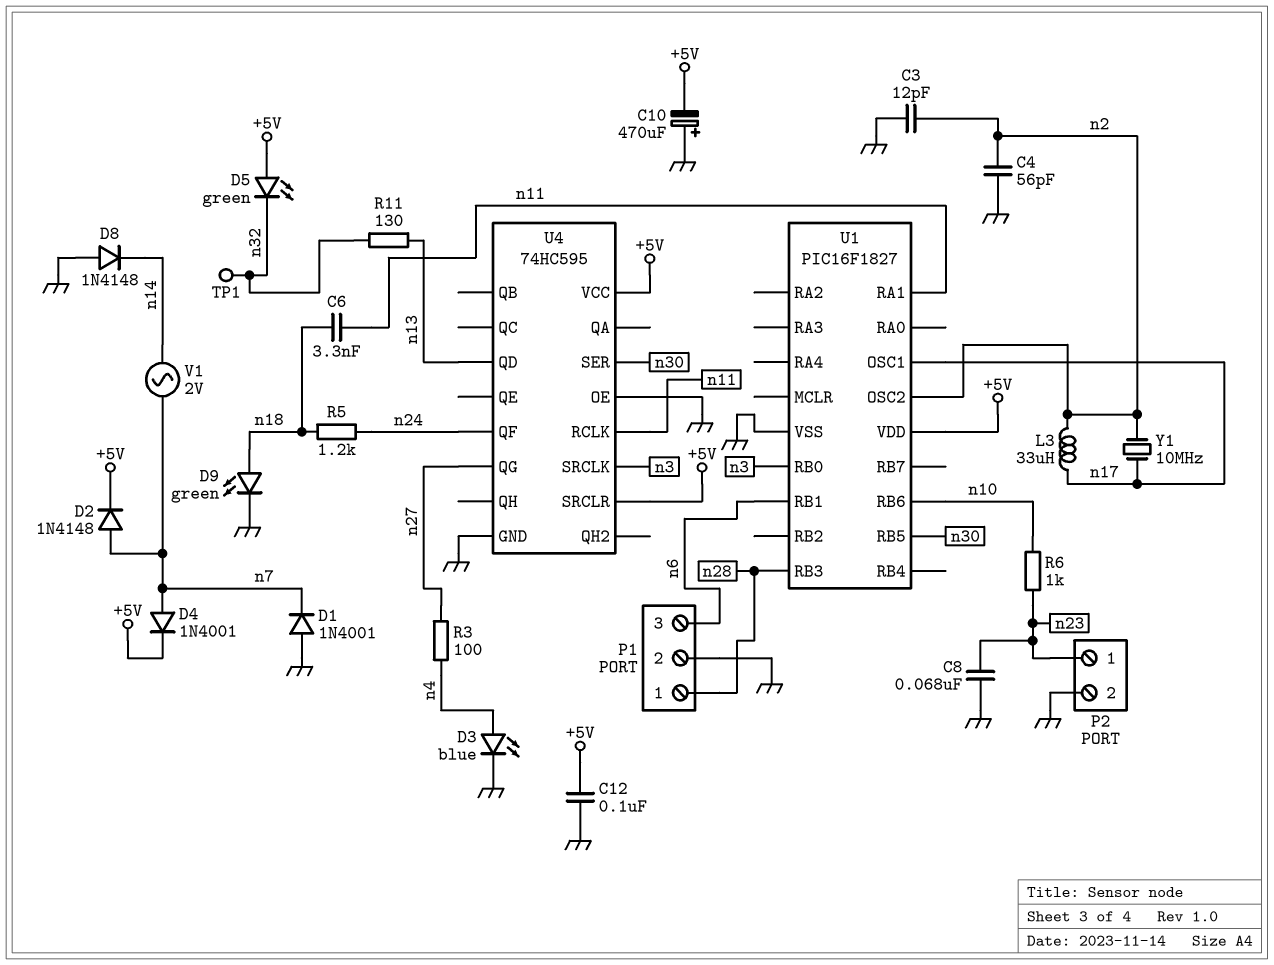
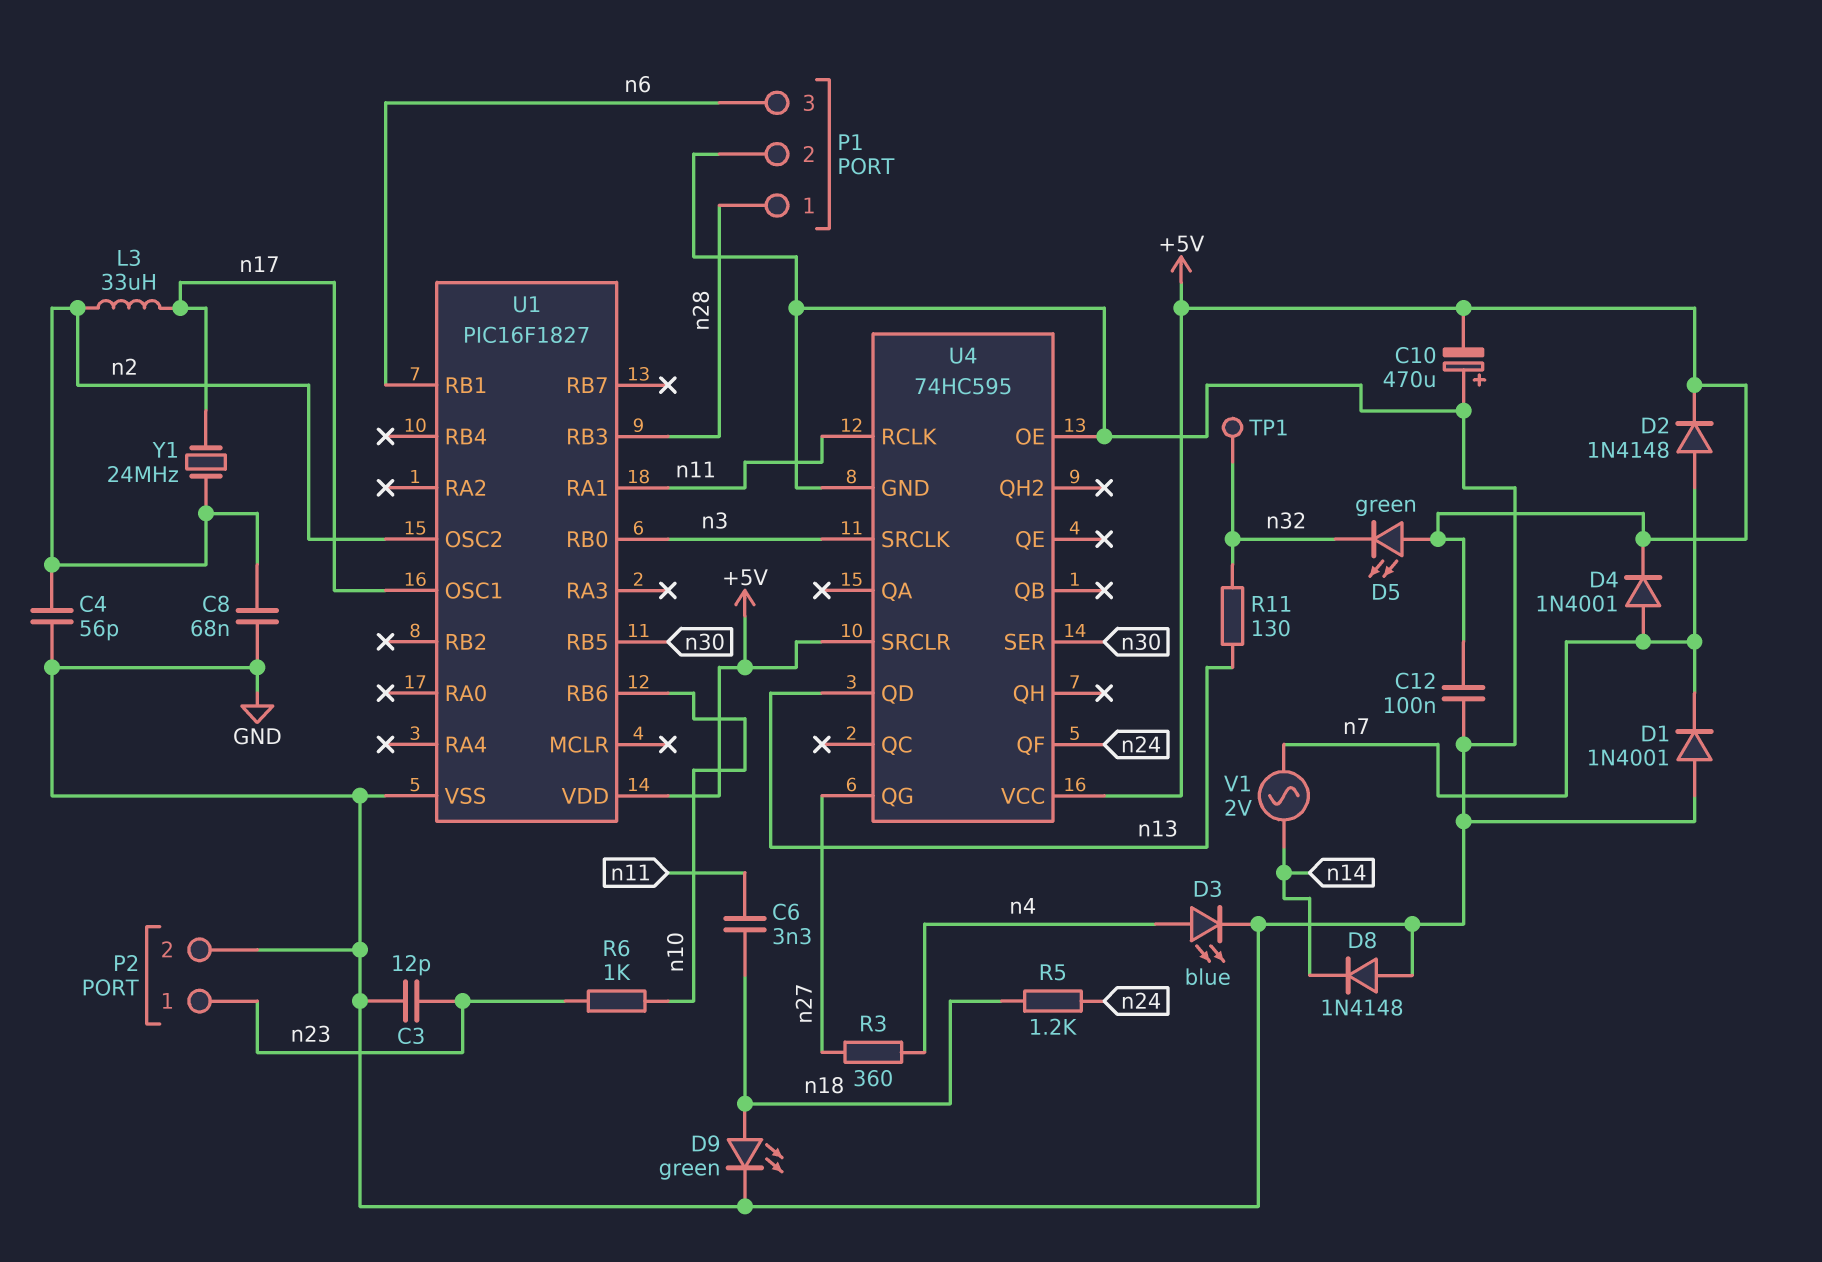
C3: 12pF (GND, n2) -> 12pF (GND, n23)
C8: 68nF (GND, n23) -> 68nF (GND, n2)
R3: 100 (n4, n27) -> 360 (n4, n27)
Y1: 10MHz (n2, n17) -> 24MHz (n2, n17)

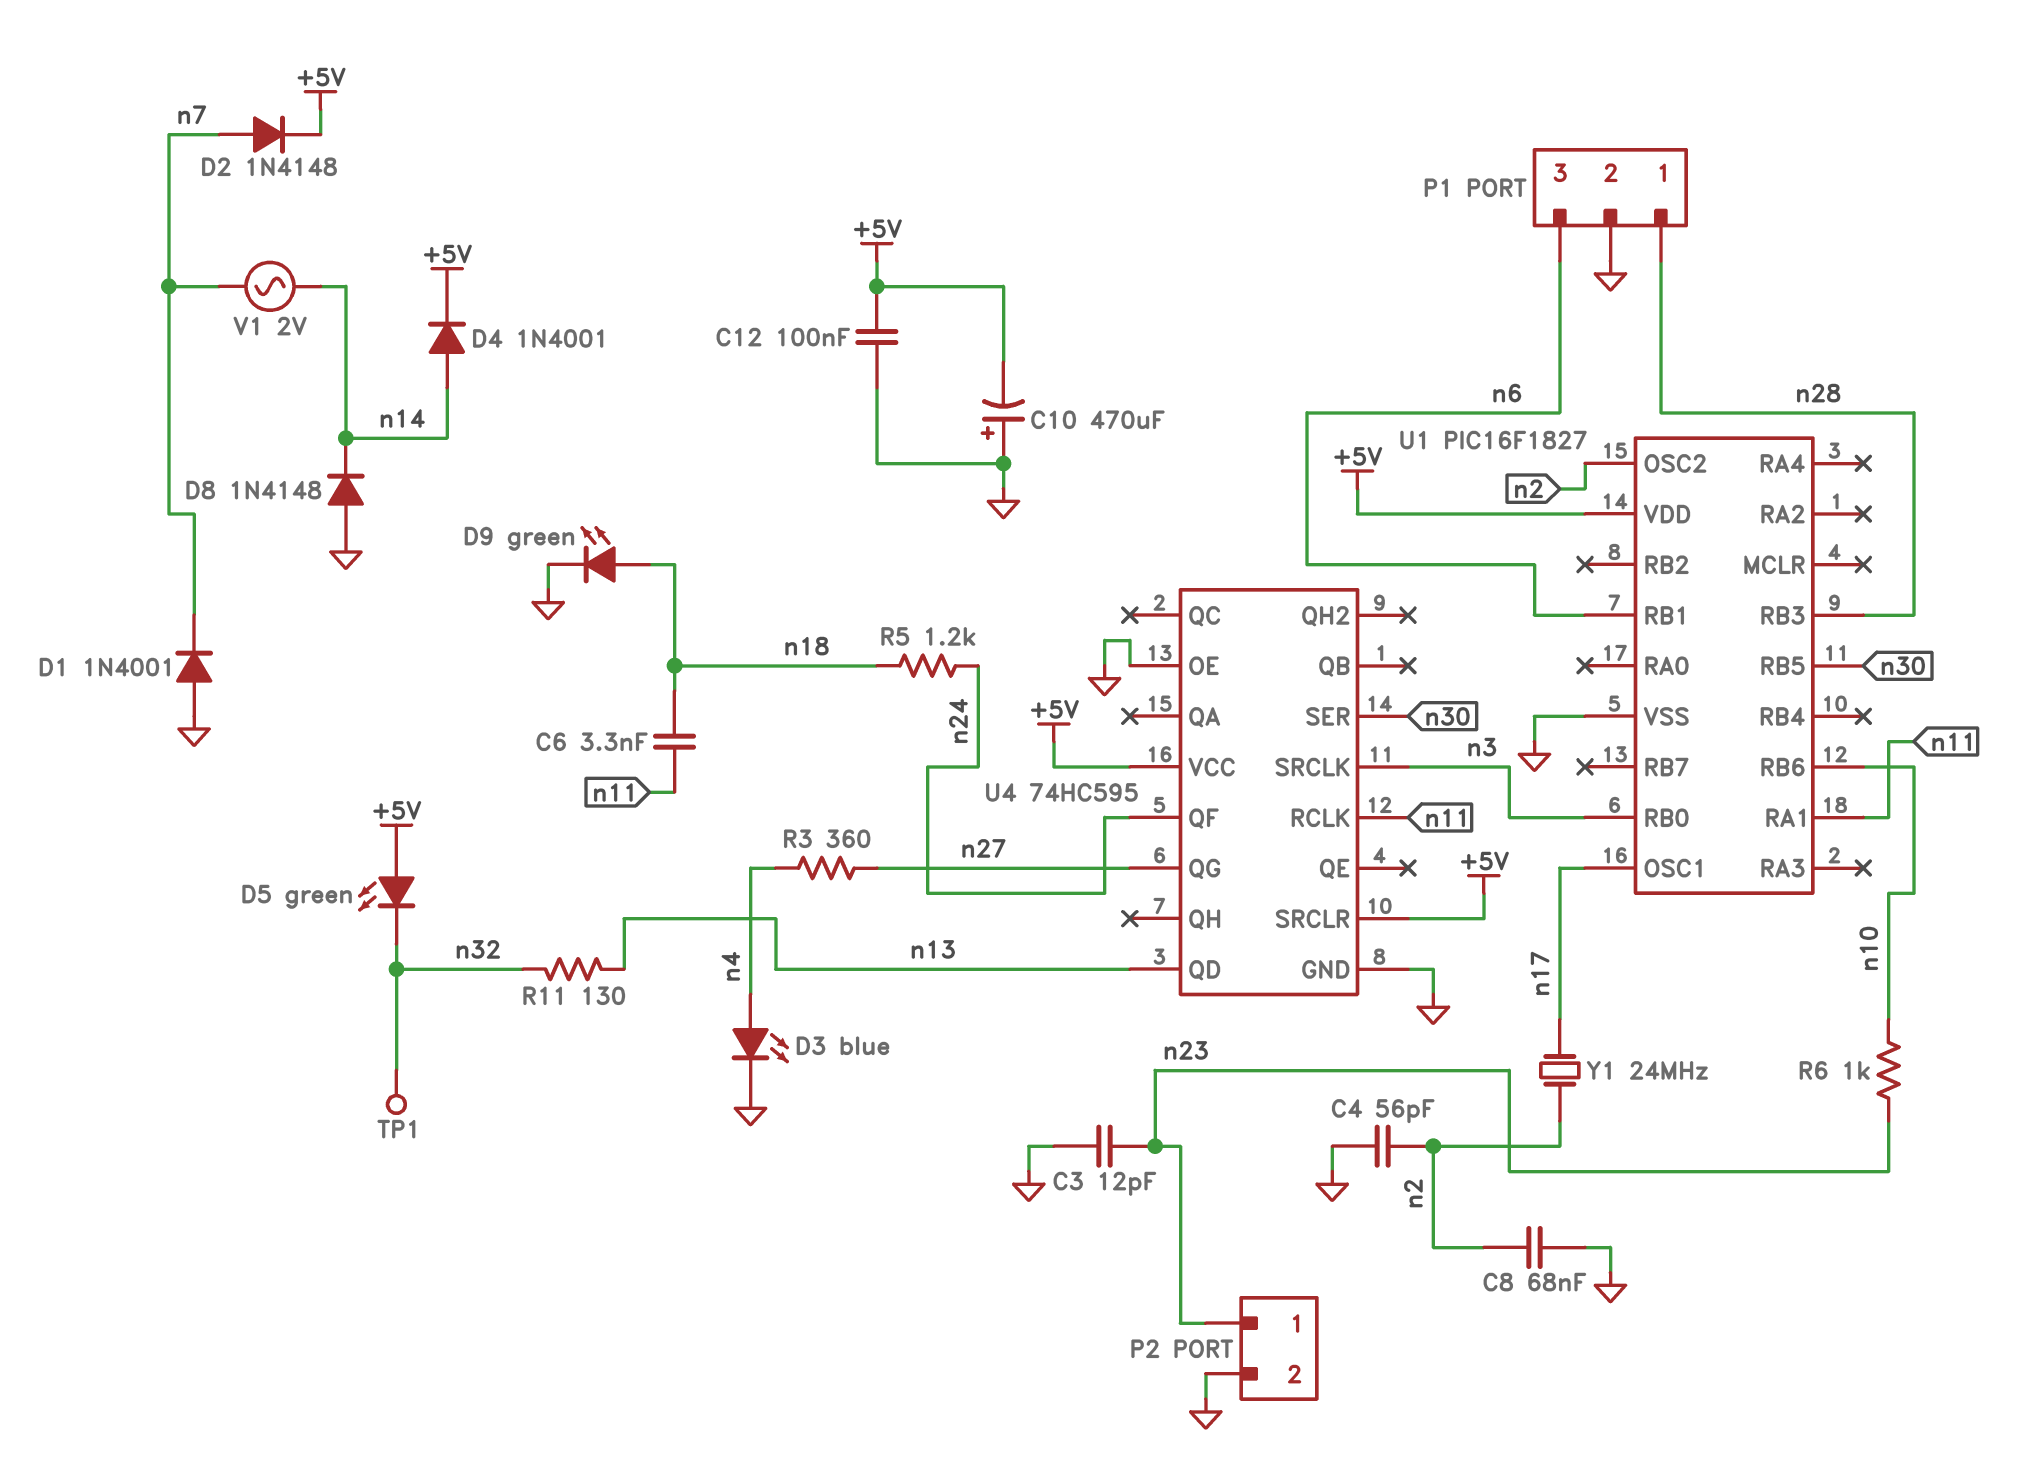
D4: diode 1N4001 (A n7, K +5V) -> diode 1N4001 (A n14, K +5V)
L3: 33uH (n2, n17) -> none

